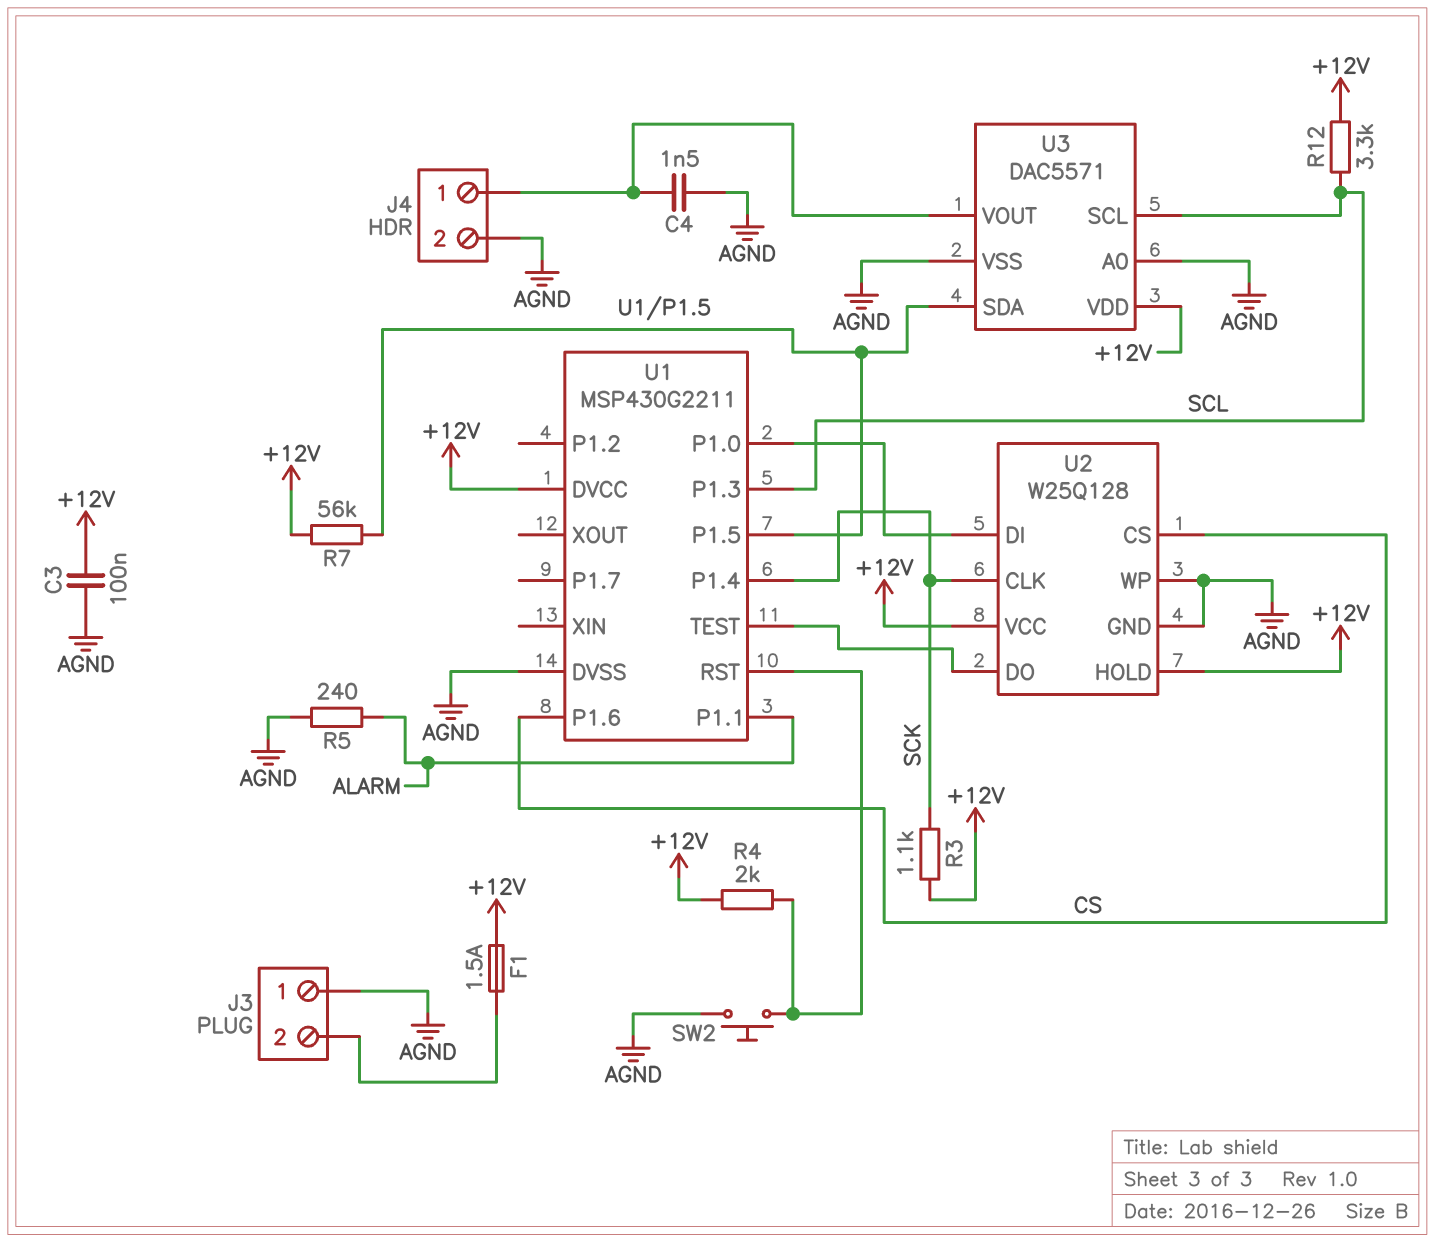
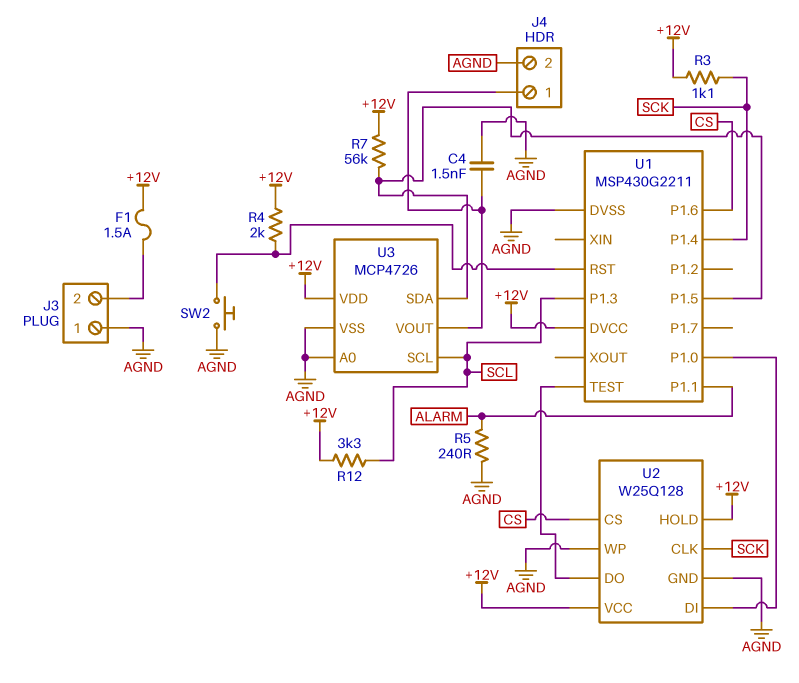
C3: 100nF (+12V, AGND) -> none
U3: DAC5571 -> MCP4726

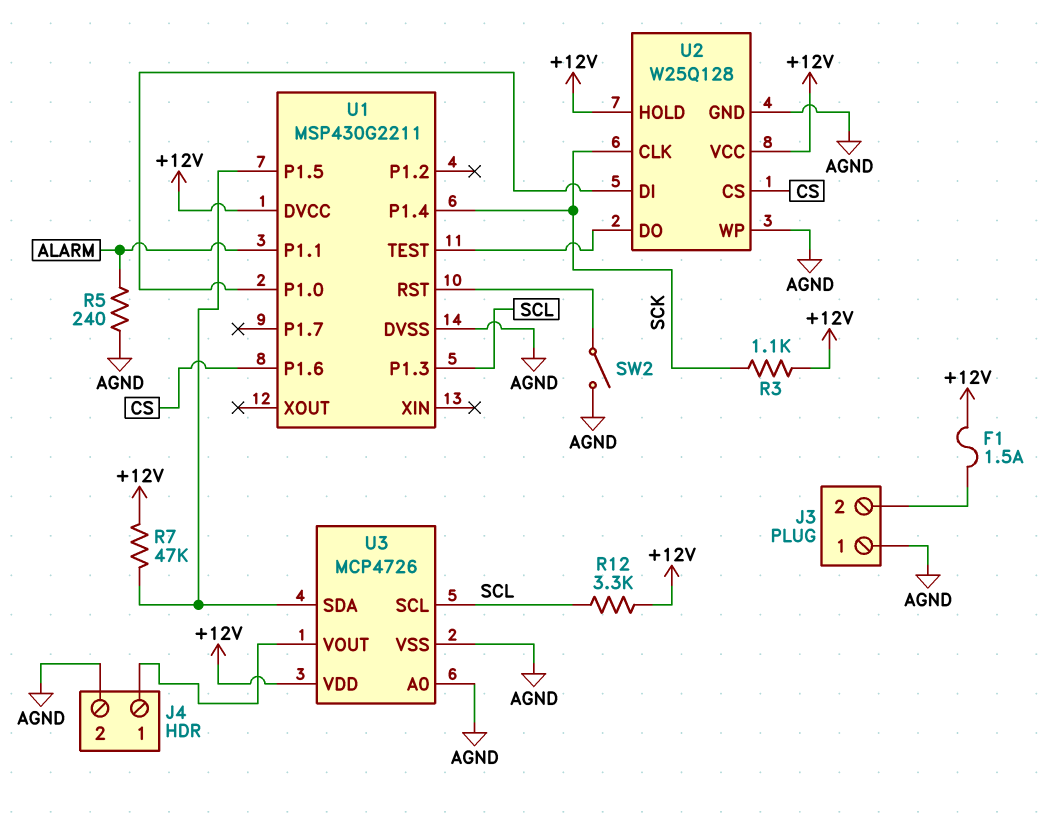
C4: 1.5nF (AGND, J4/1) -> none
R4: 2k (+12V, U1/RST) -> none
R7: 56k (+12V, U1/P1.5) -> 47k (+12V, U1/P1.5)
SW2: button (AGND, U1/RST) -> switch (AGND, U1/RST)

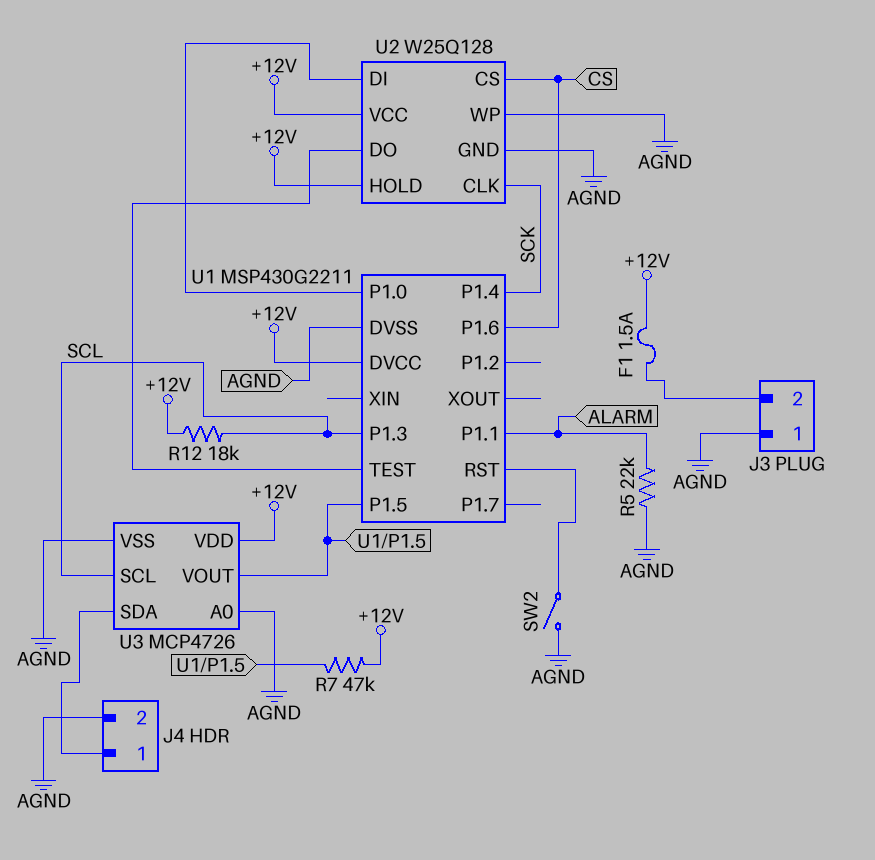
R3: 1.1k (+12V, SCK) -> none
R5: 240 (AGND, ALARM) -> 22k (AGND, ALARM)
R12: 3.3k (+12V, SCL) -> 18k (+12V, SCL)
U3 pin SDA: U1/P1.5 -> J4/1
U3 pin VOUT: J4/1 -> U1/P1.5

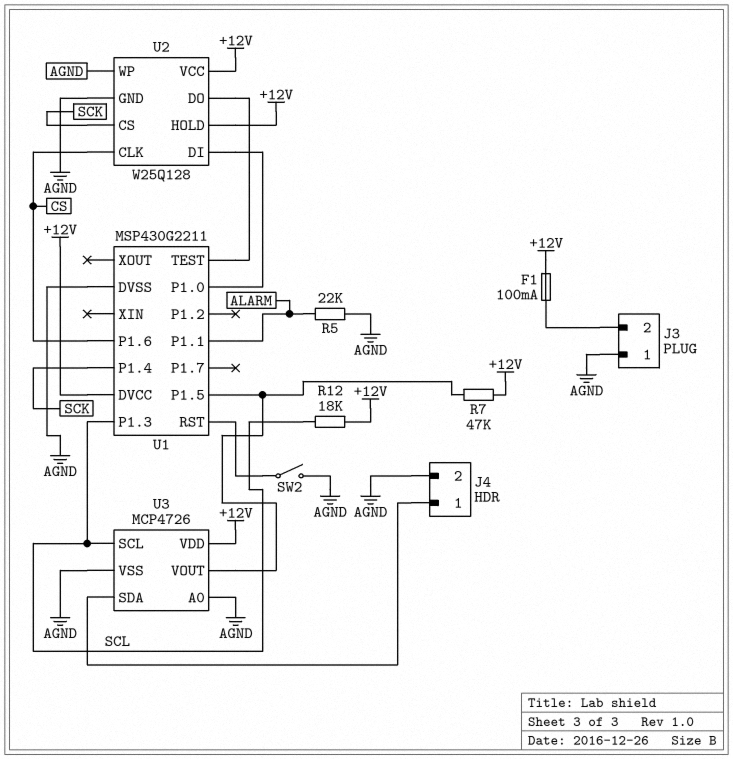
F1: 1.5A (+12V, J3/2) -> 100mA (+12V, J3/2)
U2 pin CLK: SCK -> CS
U2 pin CS: CS -> SCK

